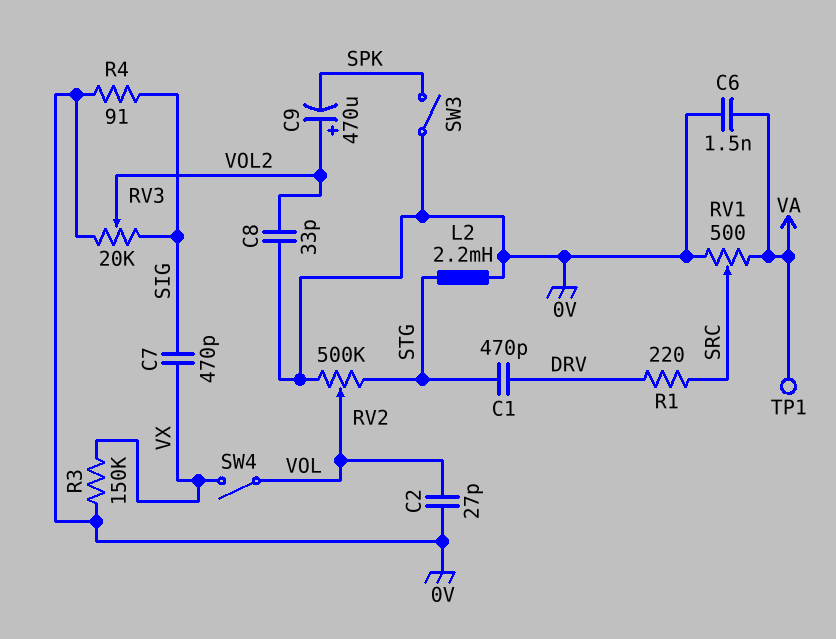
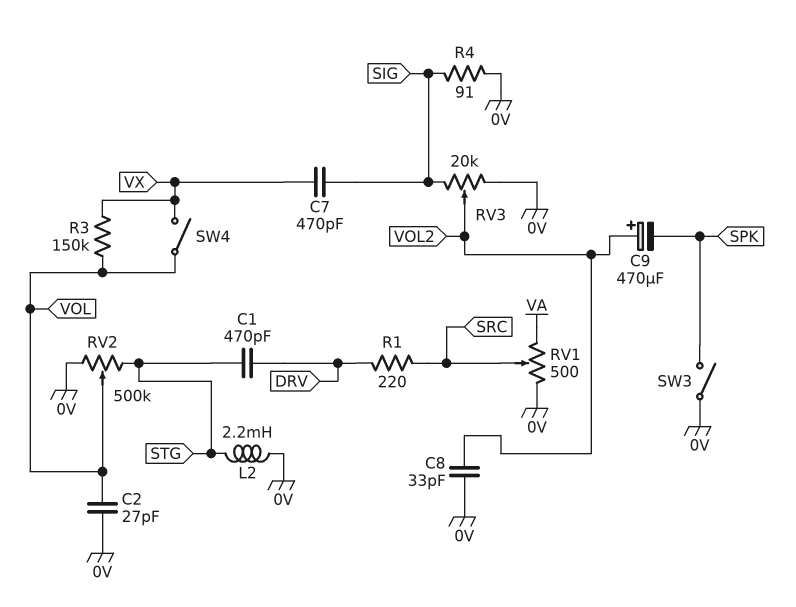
C6: 1.5nF (0V, VA) -> none
R3: 150k (0V, VX) -> 150k (VOL, VX)
TP1: test point (VA) -> none

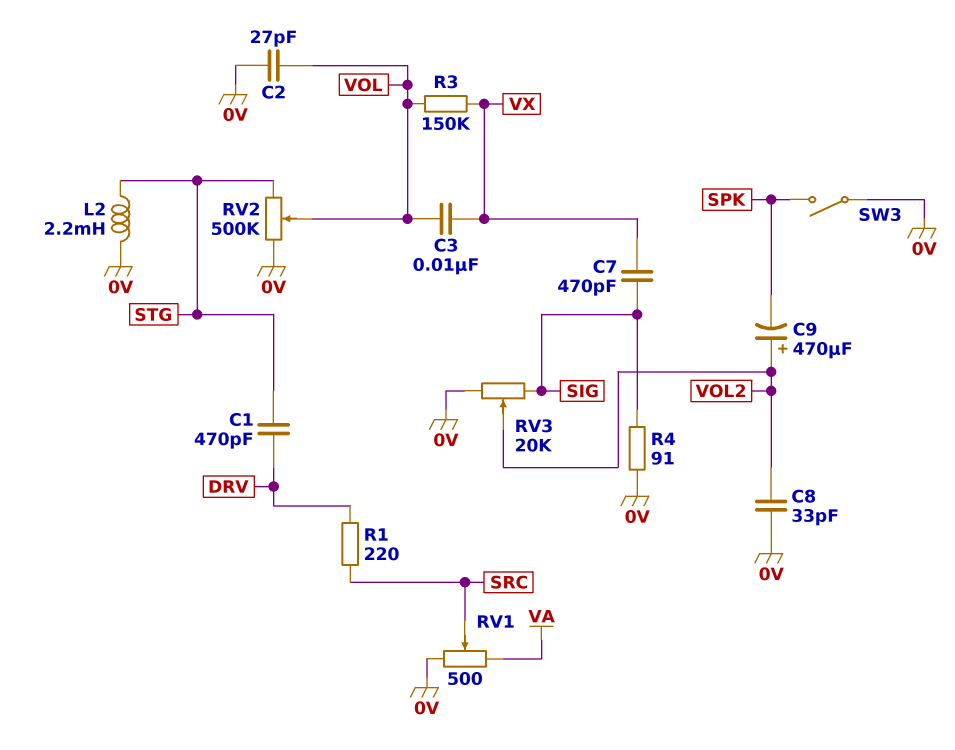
C3: none -> 10nF (VOL, VX)
SW4: switch (VOL, VX) -> none

